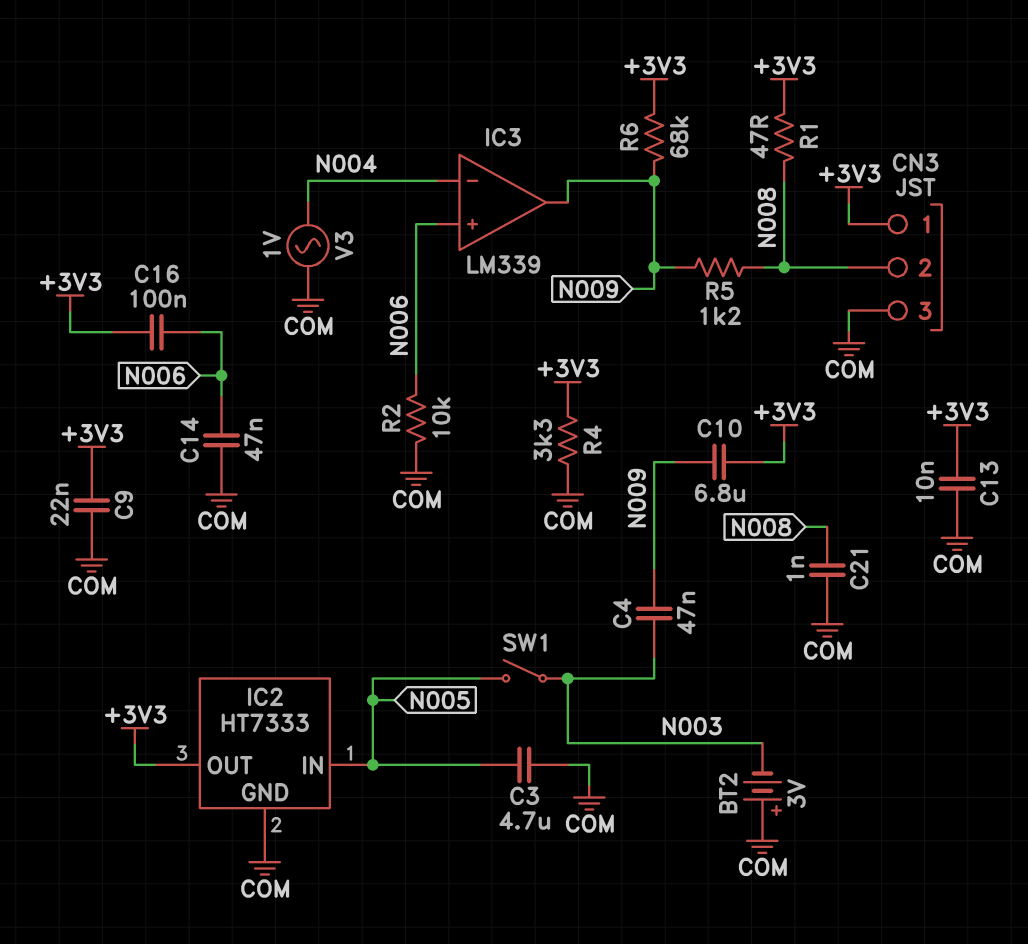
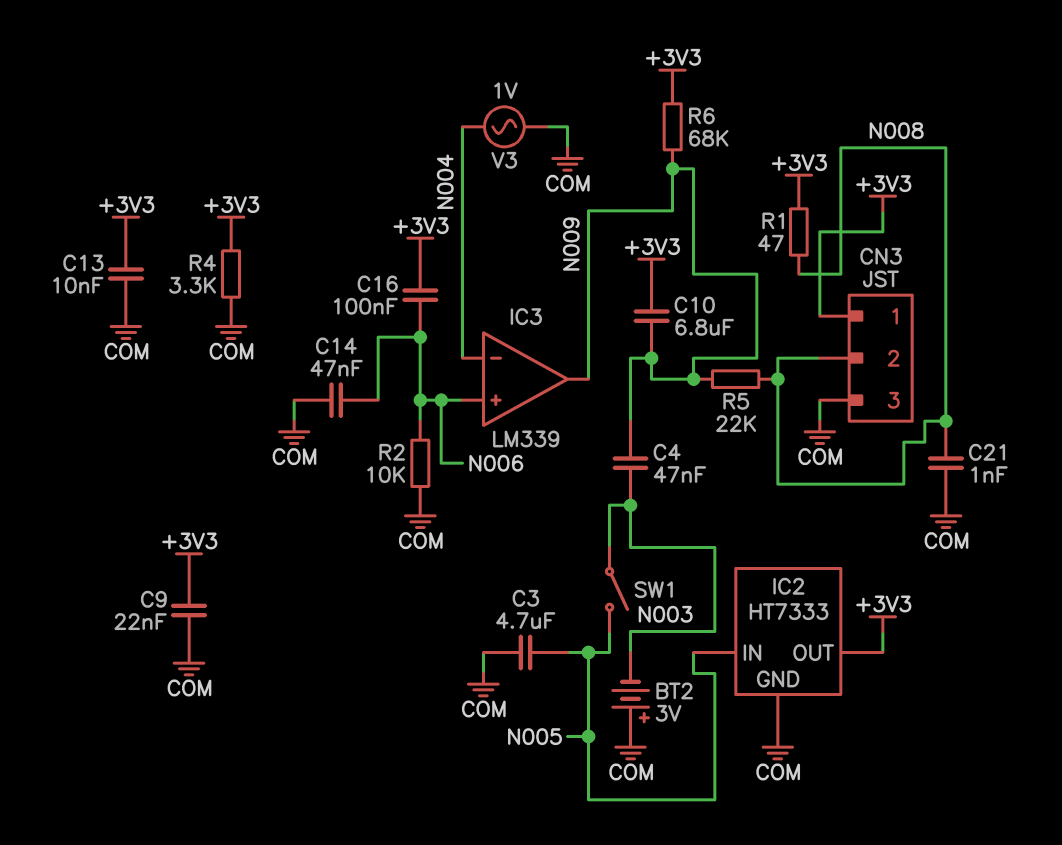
R5: 1.2k (N008, N009) -> 22k (N008, N009)

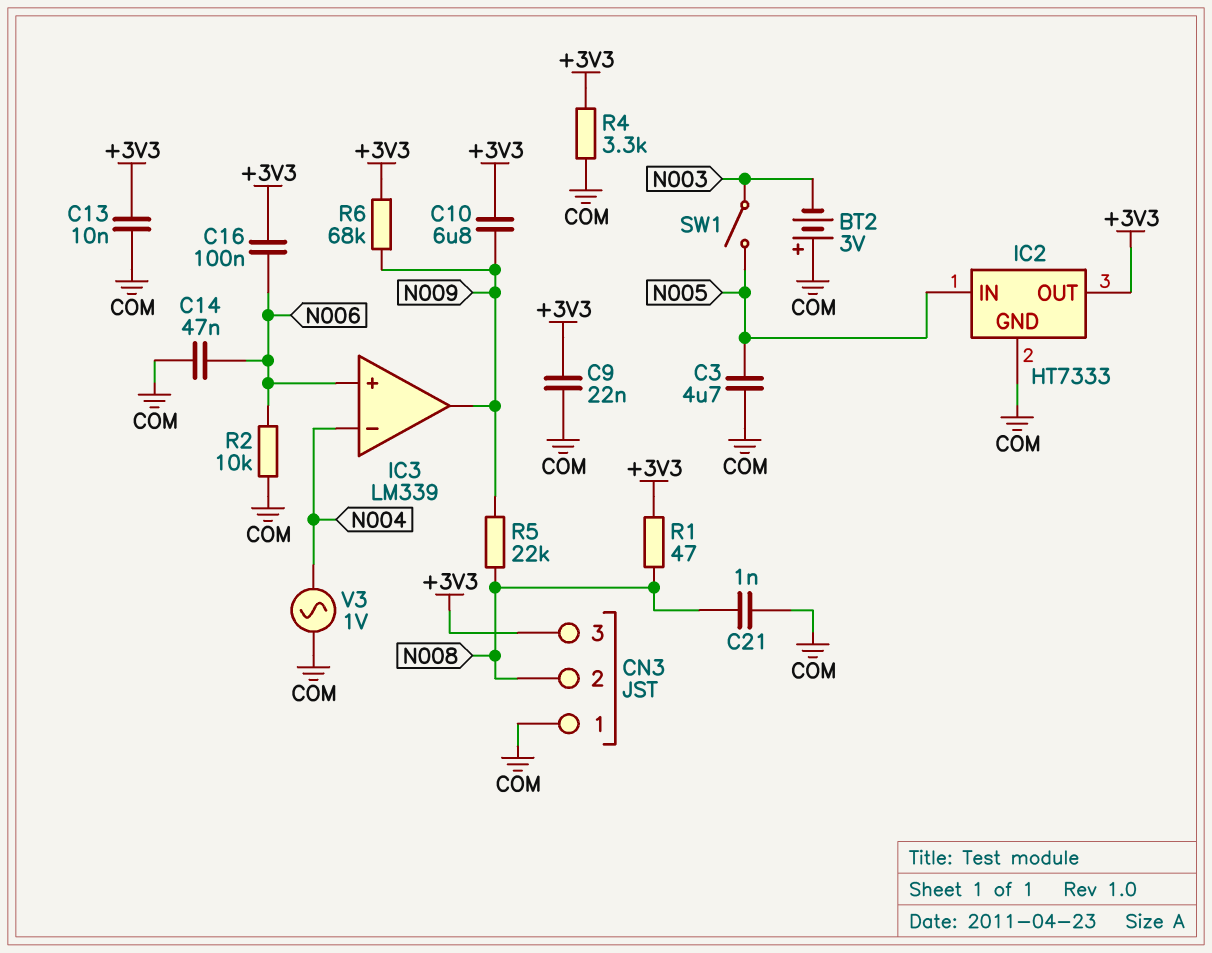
C4: 47nF (N003, N009) -> none
CN3 pin 1: +3V3 -> COM
CN3 pin 3: COM -> +3V3

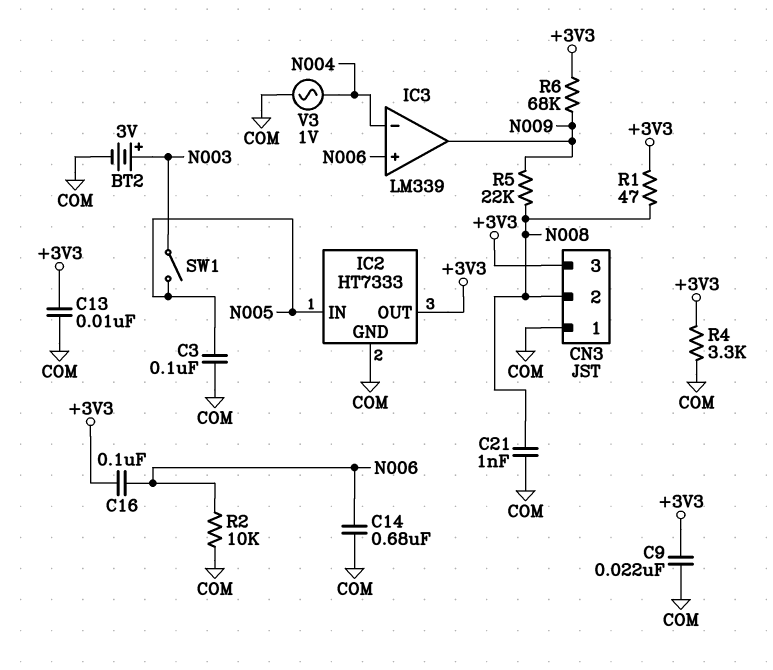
BT2: 3V (plus COM, minus N003) -> 3V (plus N003, minus COM)
C3: 4.7uF (COM, N005) -> 100nF (COM, N005)
C10: 6.8uF (+3V3, N009) -> none
C14: 47nF (COM, N006) -> 680nF (COM, N006)

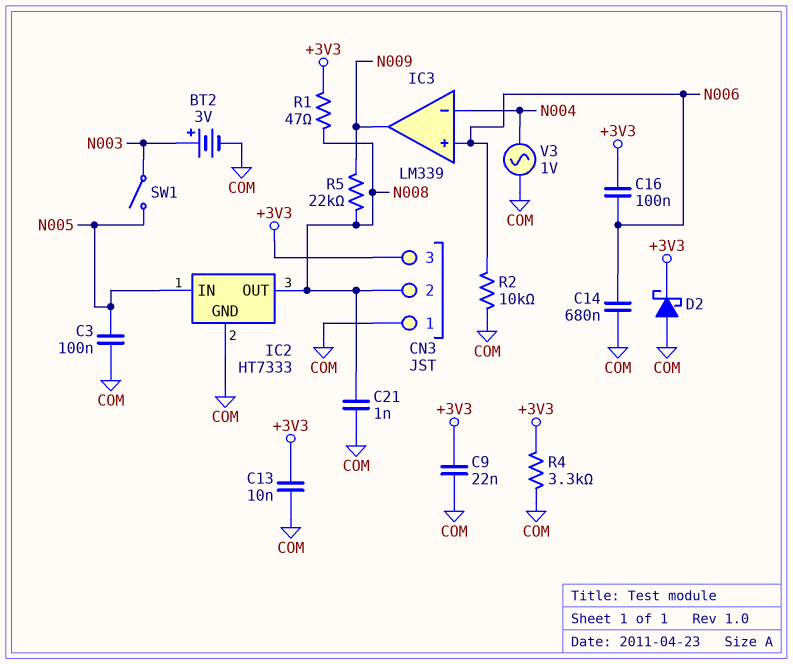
D2: none -> schottky (A COM, K +3V3)
IC2 pin OUT: +3V3 -> N008
R6: 68k (+3V3, N009) -> none

